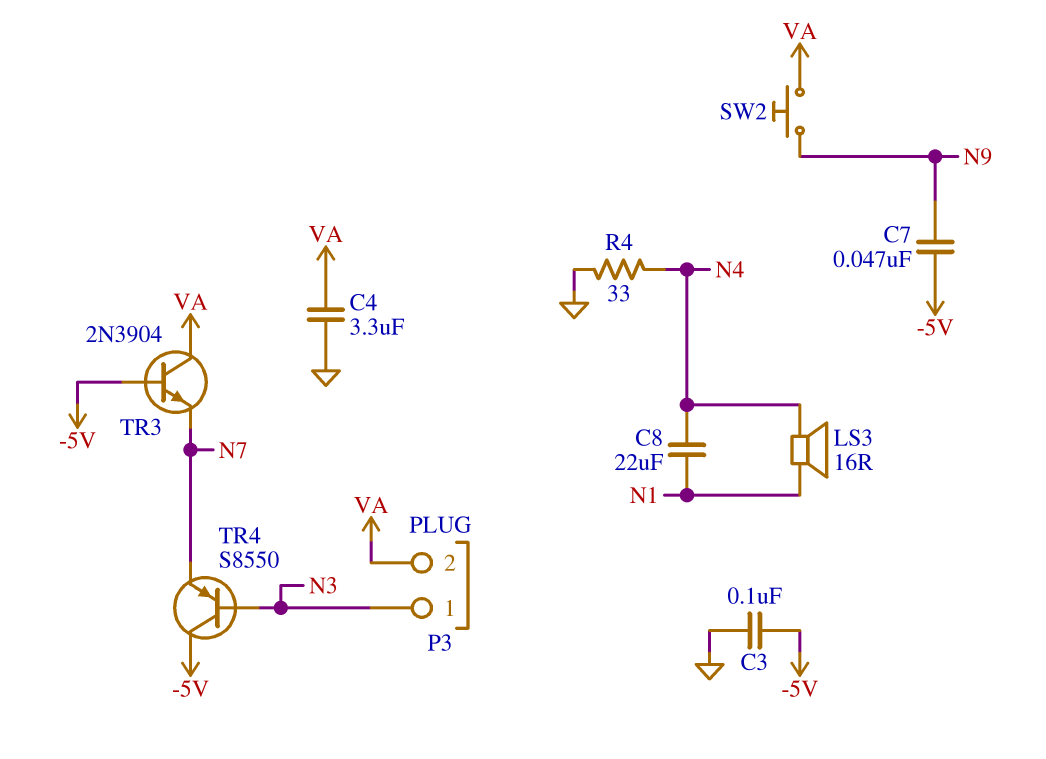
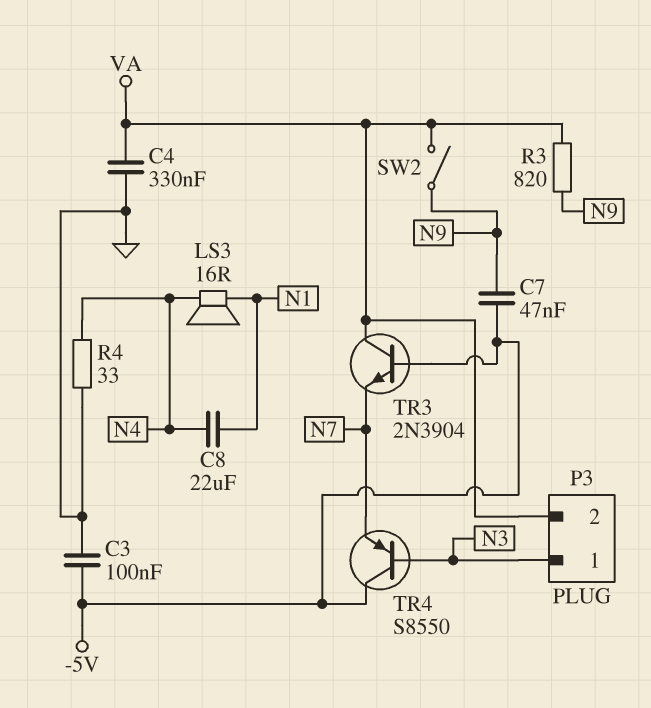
C4: 3.3uF (GND, VA) -> 330nF (GND, VA)
R3: none -> 820 (N9, VA)
SW2: button (N9, VA) -> switch (N9, VA)

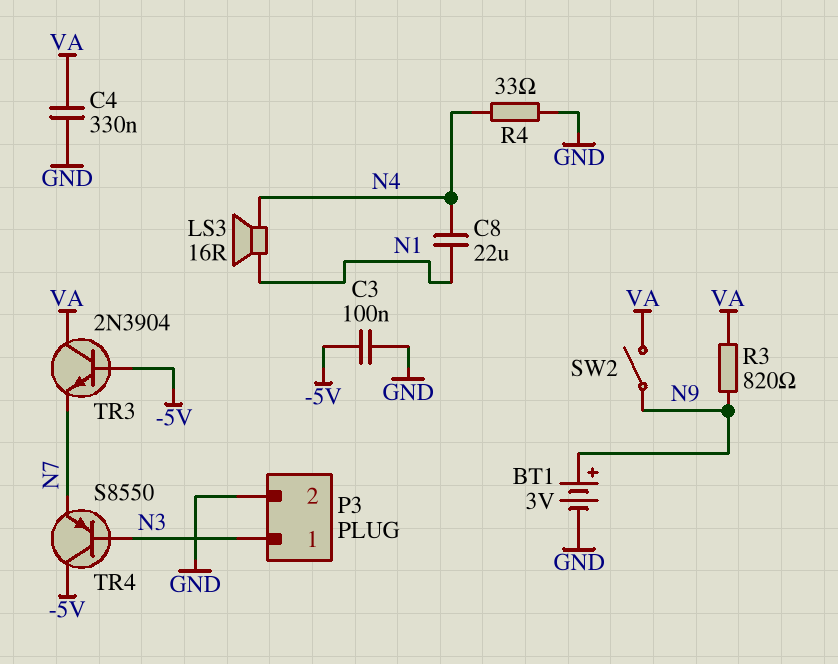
BT1: none -> 3V (plus N9, minus GND)
C7: 47nF (-5V, N9) -> none
P3 pin 2: VA -> GND

